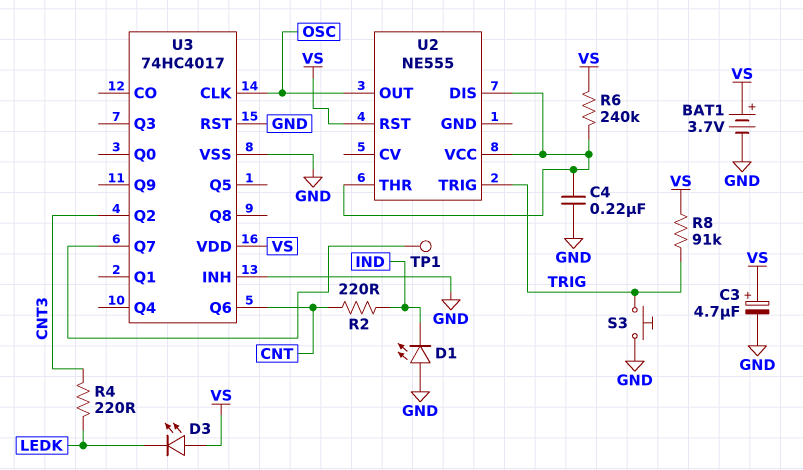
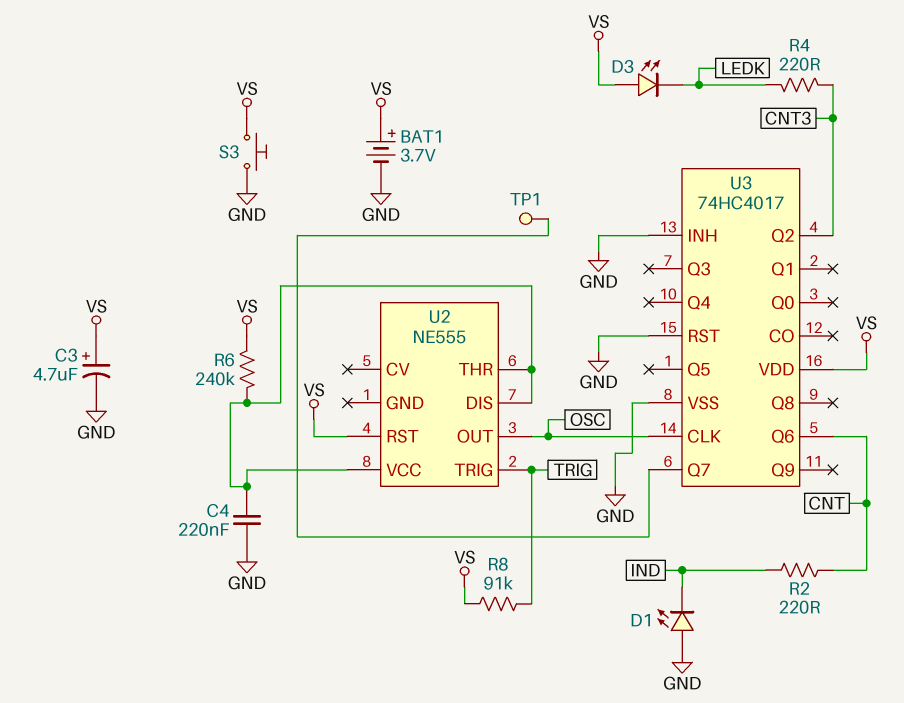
S3: button (GND, TRIG) -> button (GND, VS)

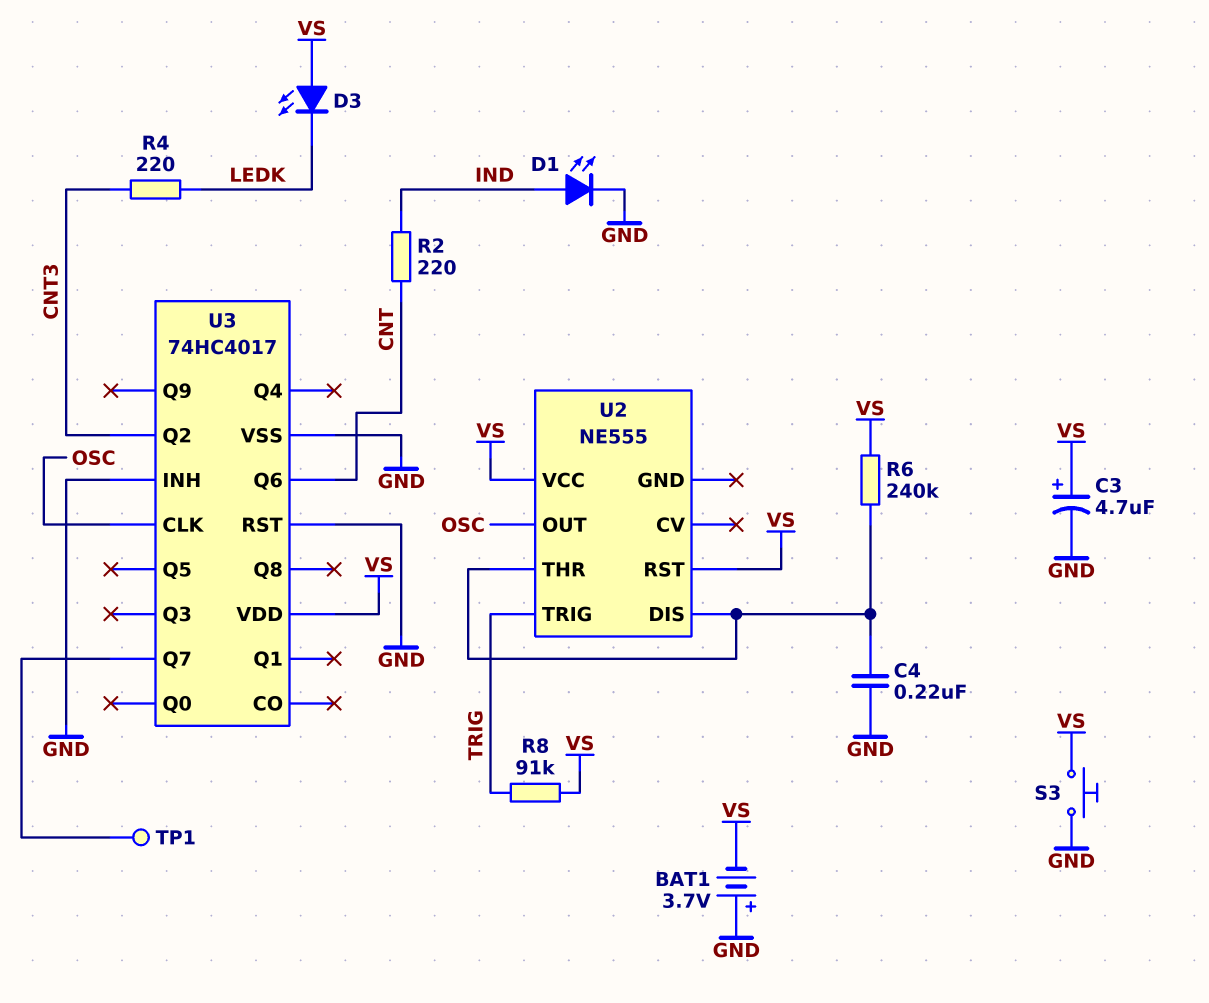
BAT1: 3.7V (plus VS, minus GND) -> 3.7V (plus GND, minus VS)
D1: LED (A GND, K IND) -> LED (A IND, K GND)
U2 pin VCC: U2/DIS -> VS

